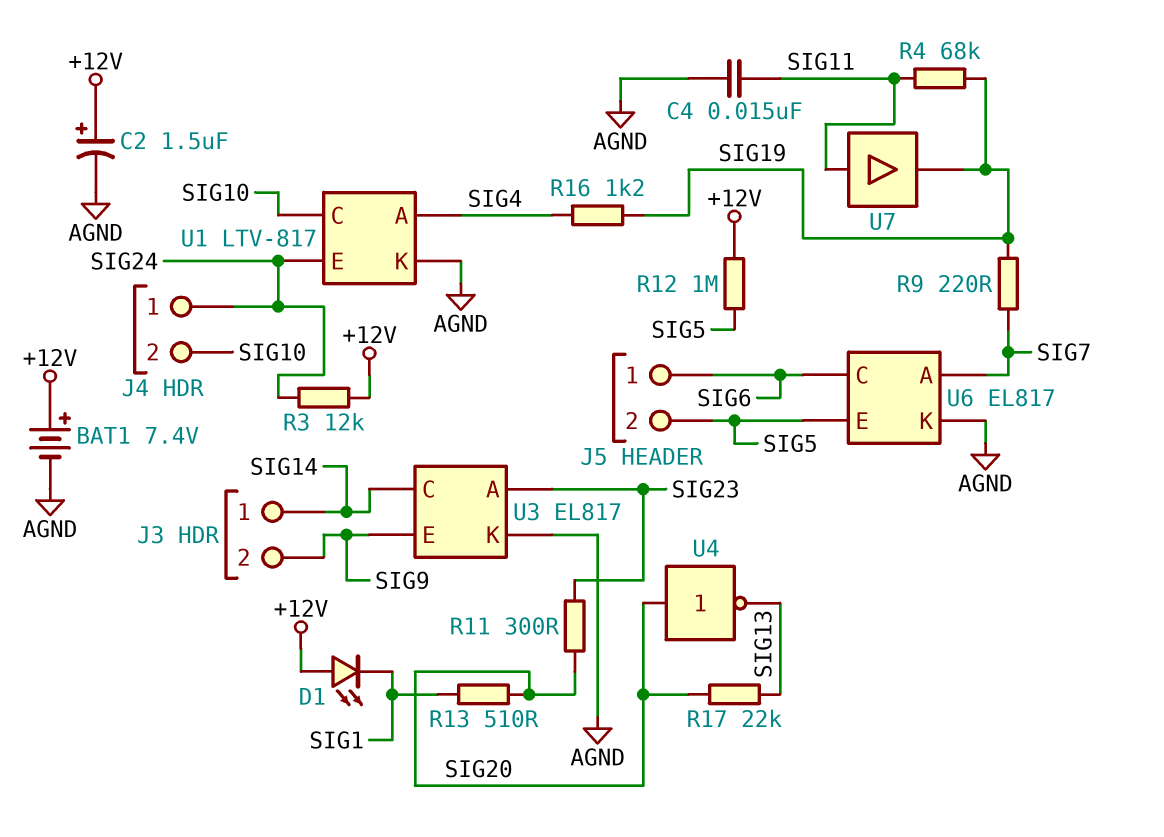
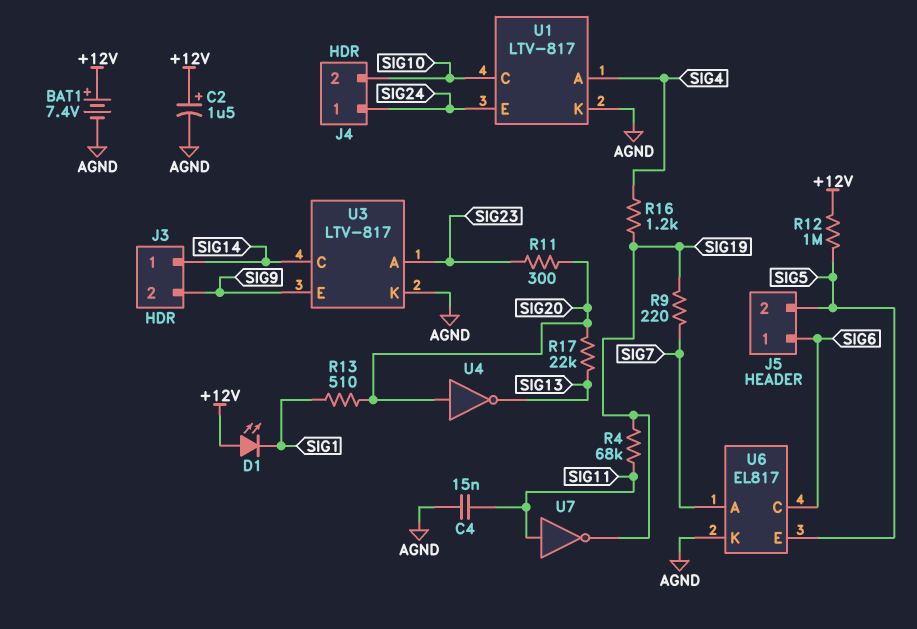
R3: 12k (+12V, SIG24) -> none
U3: EL817 -> LTV-817
U7: buffer (in SIG11, out SIG19) -> NOT (in SIG11, out SIG19)

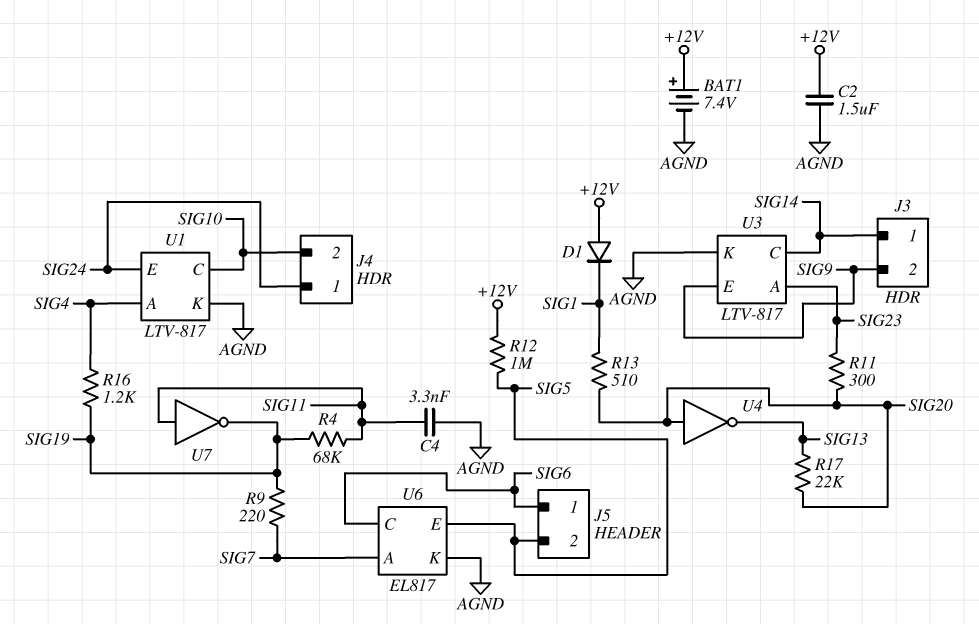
C2: 1.5uF (plus +12V, minus AGND) -> 1.5uF (+12V, AGND)
C4: 15nF (AGND, SIG11) -> 3.3nF (AGND, SIG11)
D1: LED (A +12V, K SIG1) -> diode (A +12V, K SIG1)

